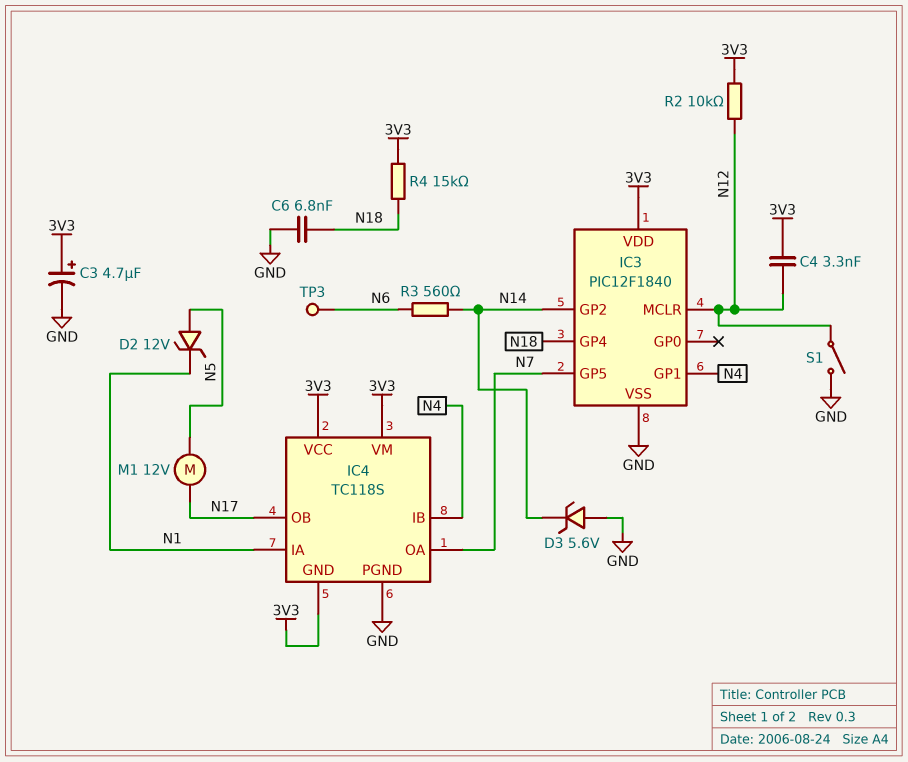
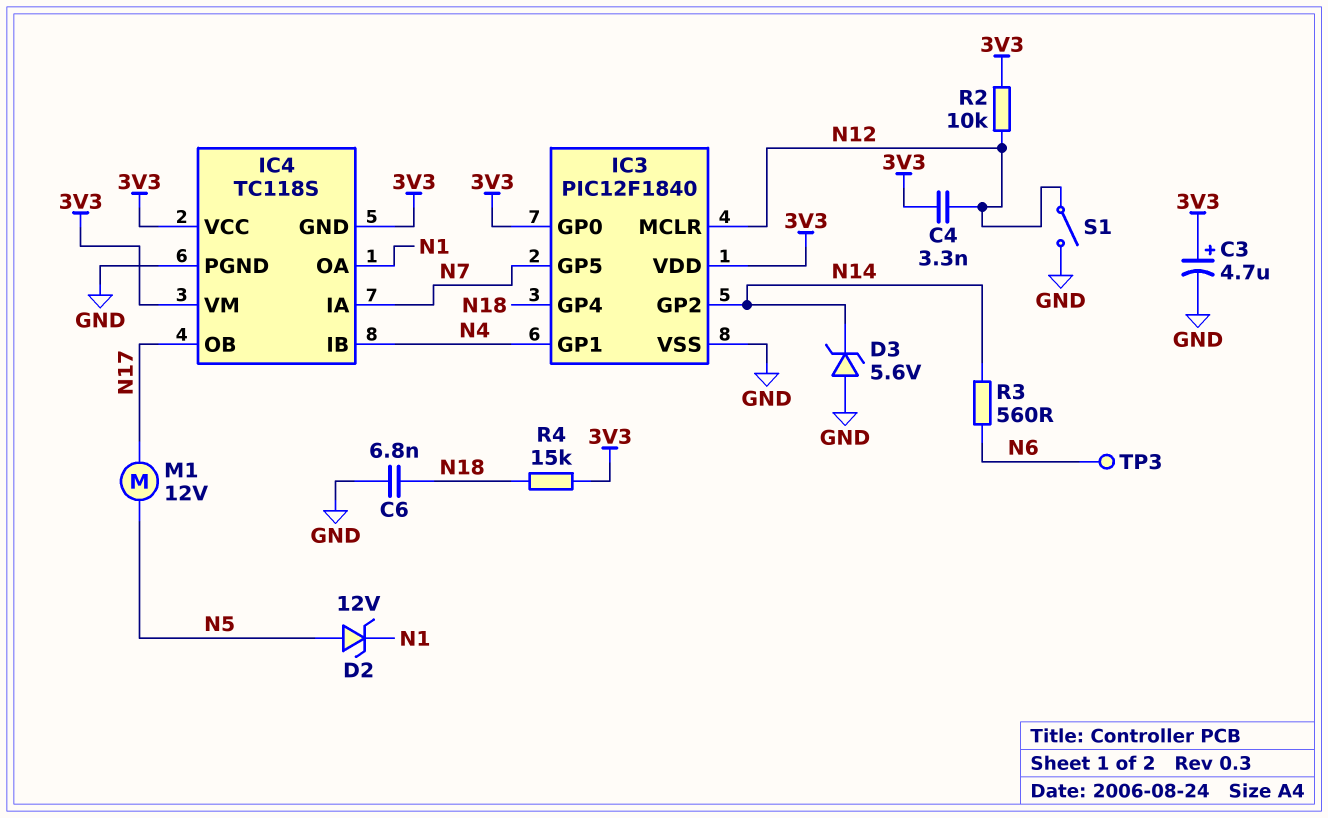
IC3 pin GP0: none -> 3V3
IC4 pin IA: N1 -> N7
IC4 pin OA: N7 -> N1

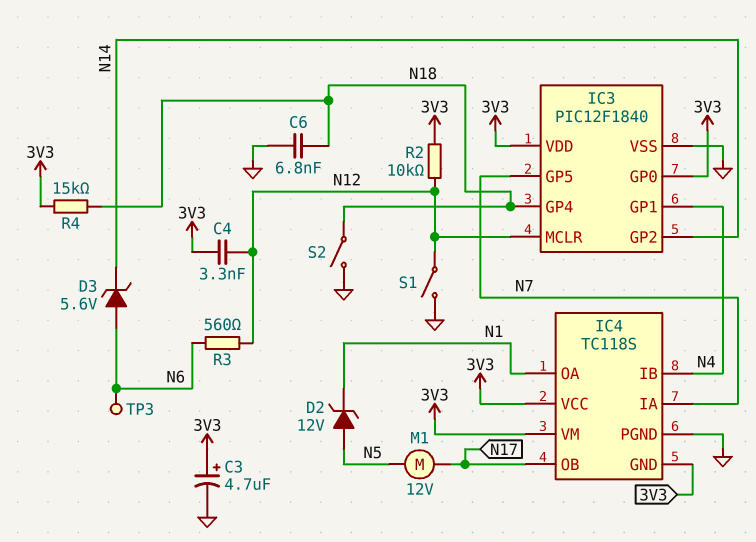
D3: zener 5.6V (A GND, K N14) -> zener 5.6V (A N6, K N14)
R3: 560 (N6, N14) -> 560 (N6, N12)
S2: none -> switch (GND, N18)

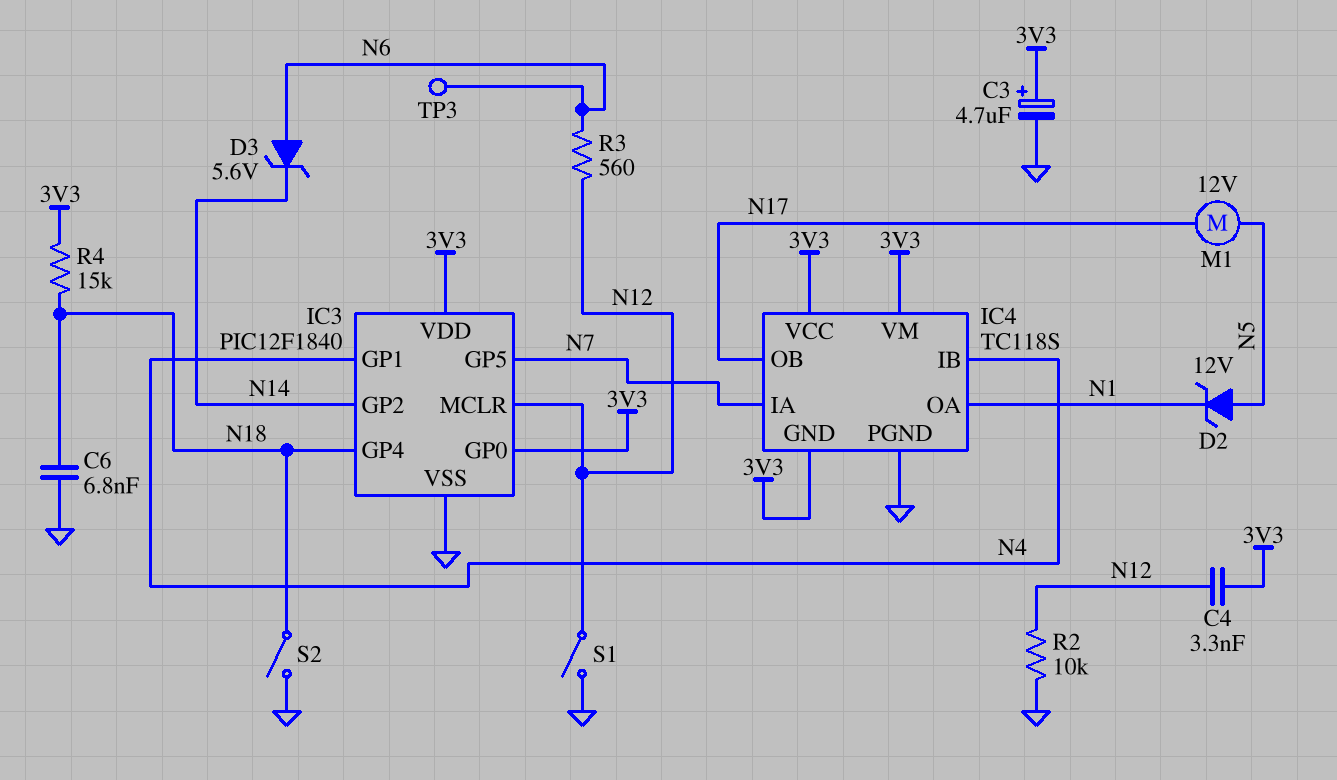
R2: 10k (3V3, N12) -> 10k (GND, N12)

